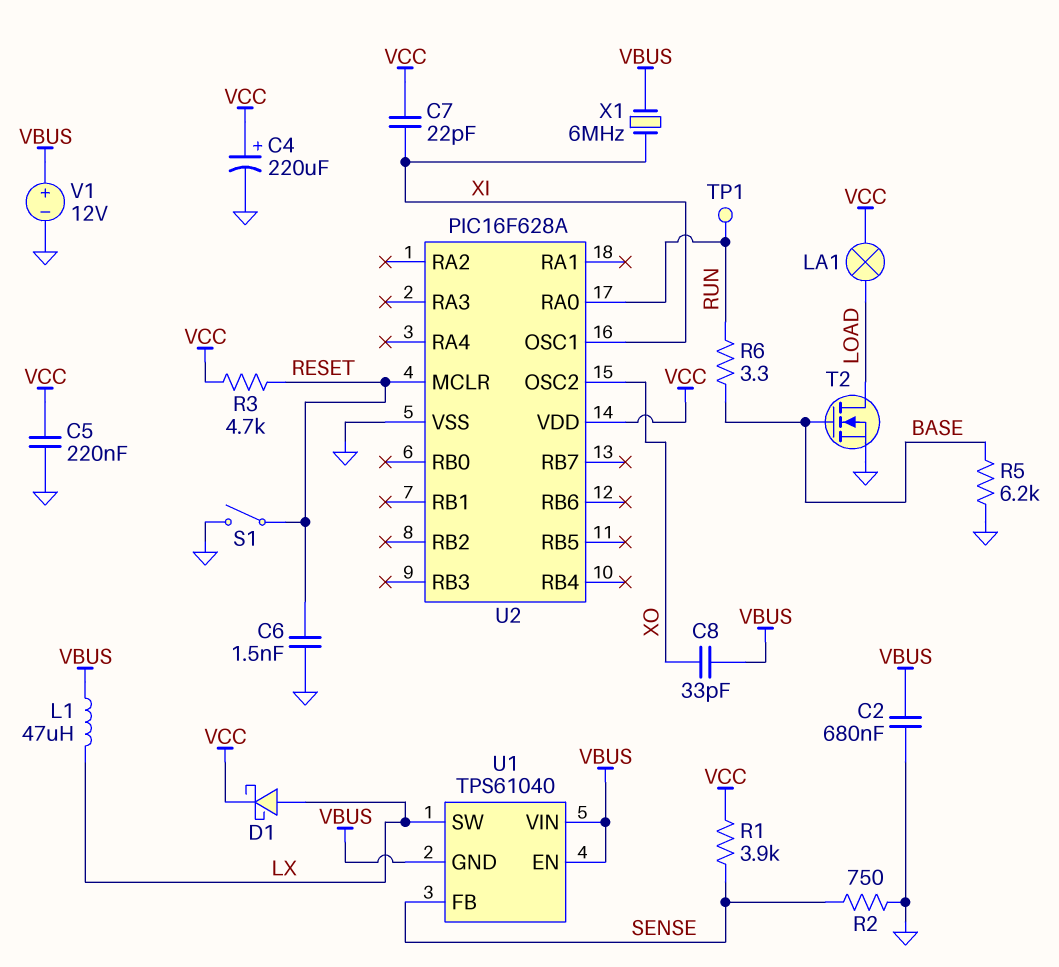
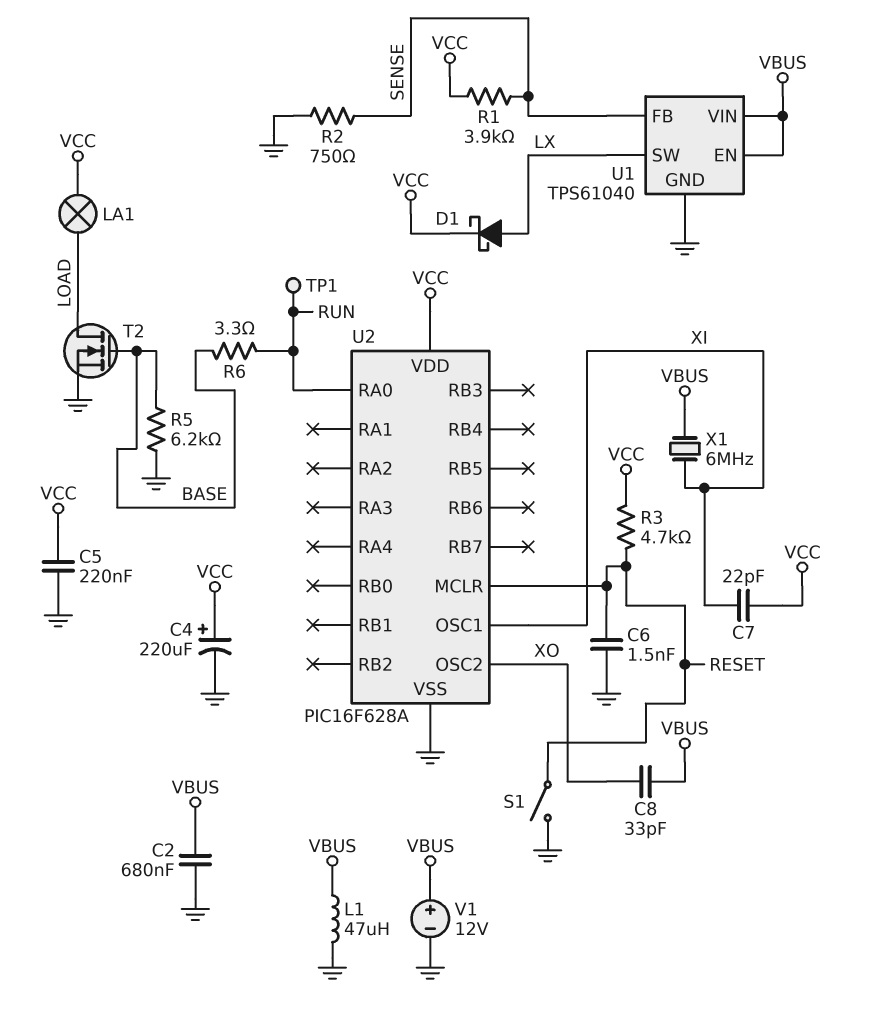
L1: 47uH (LX, VBUS) -> 47uH (GND, VBUS)
U1 pin GND: VBUS -> GND

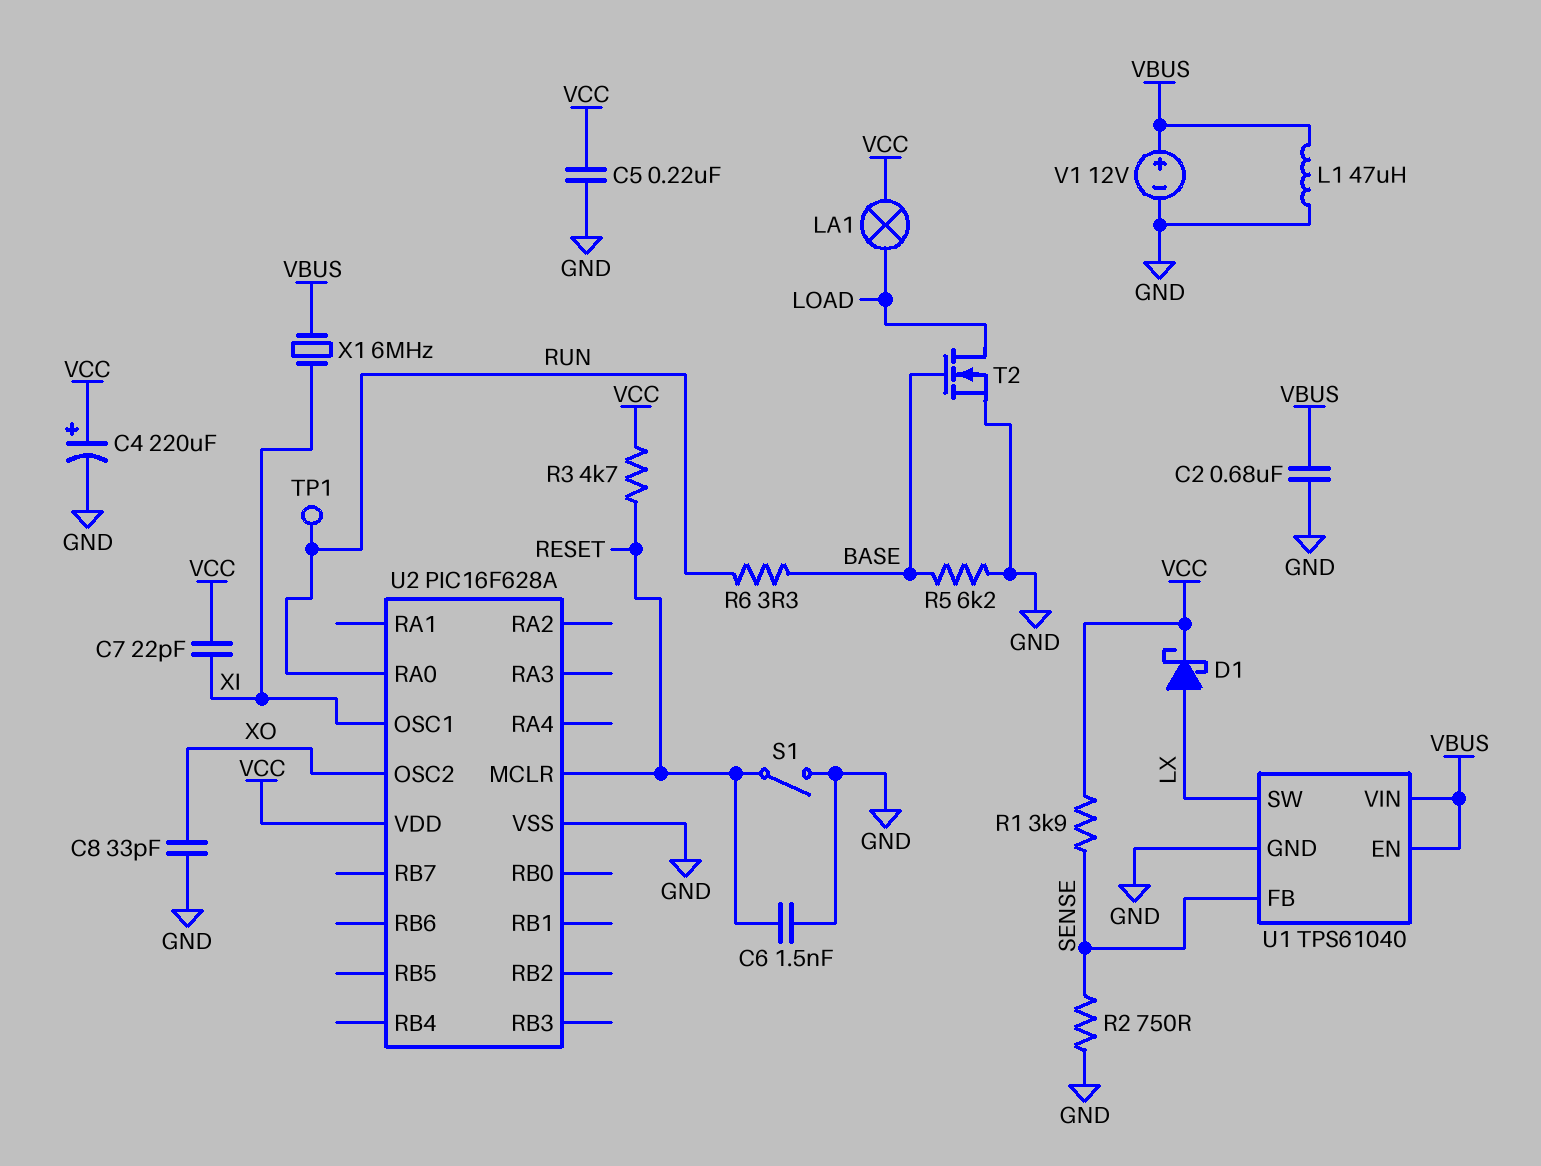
C8: 33pF (VBUS, XO) -> 33pF (GND, XO)

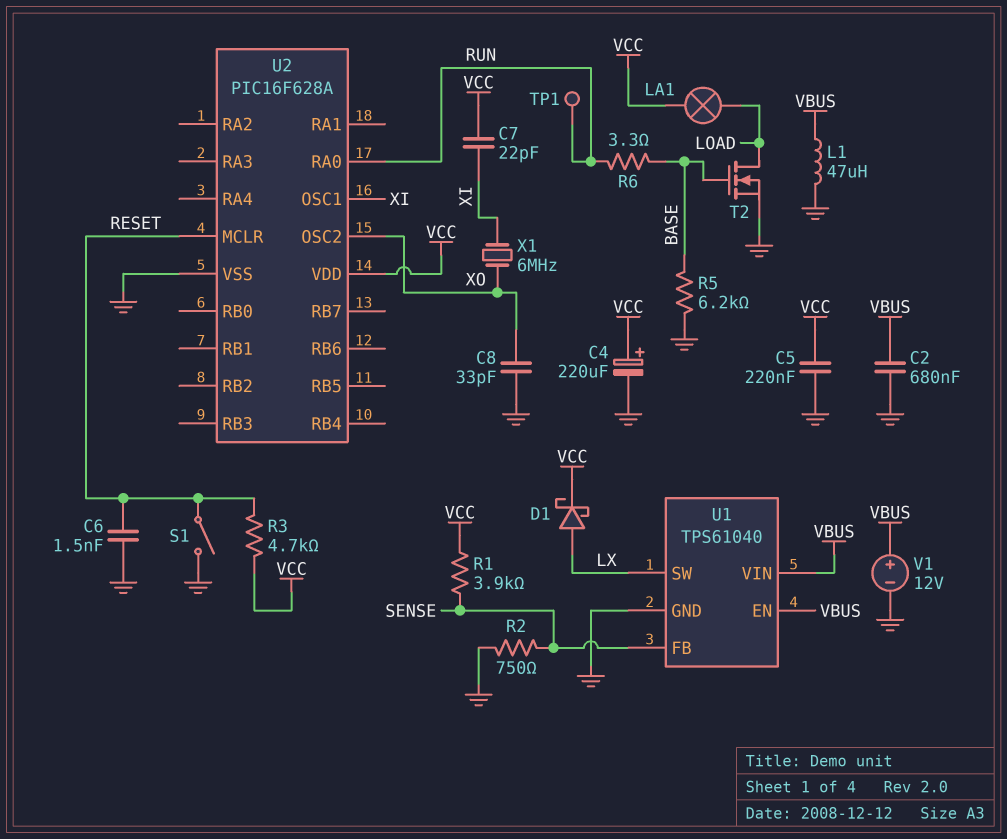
X1: 6MHz (VBUS, XI) -> 6MHz (XI, XO)

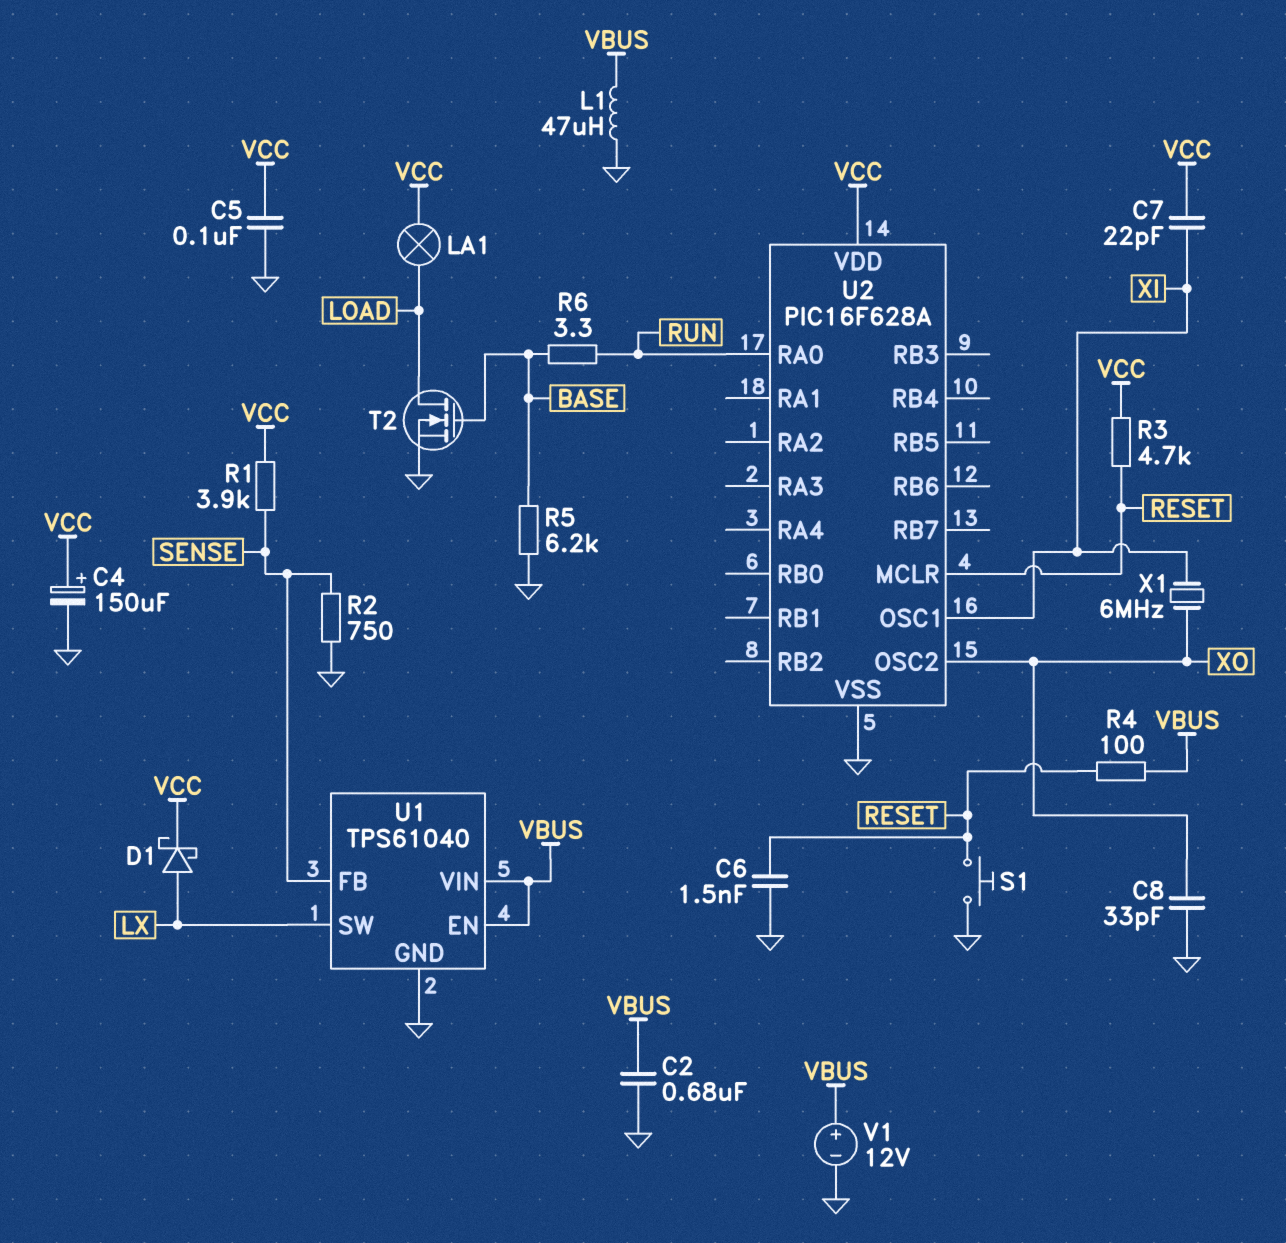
C4: 220uF (plus VCC, minus GND) -> 150uF (plus VCC, minus GND)
C5: 220nF (GND, VCC) -> 100nF (GND, VCC)
R4: none -> 100 (RESET, VBUS)
S1: switch (GND, RESET) -> button (GND, RESET)
TP1: test point (RUN) -> none

